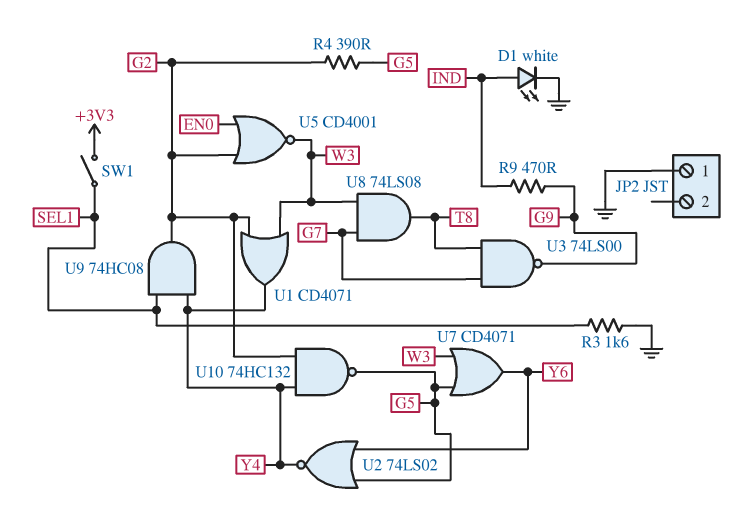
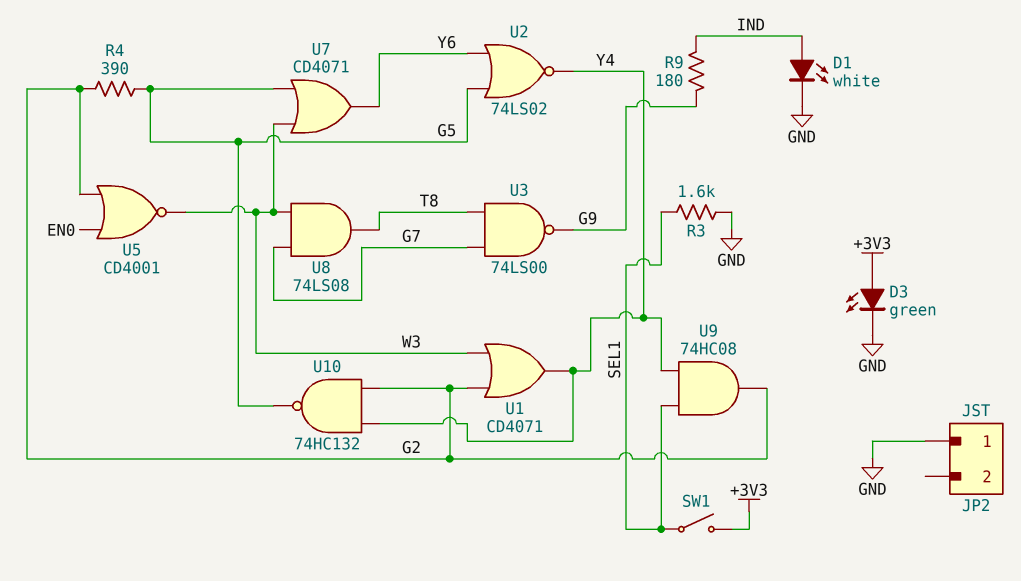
D3: none -> LED green (A +3V3, K GND)
R9: 470 (G9, IND) -> 180 (G9, IND)

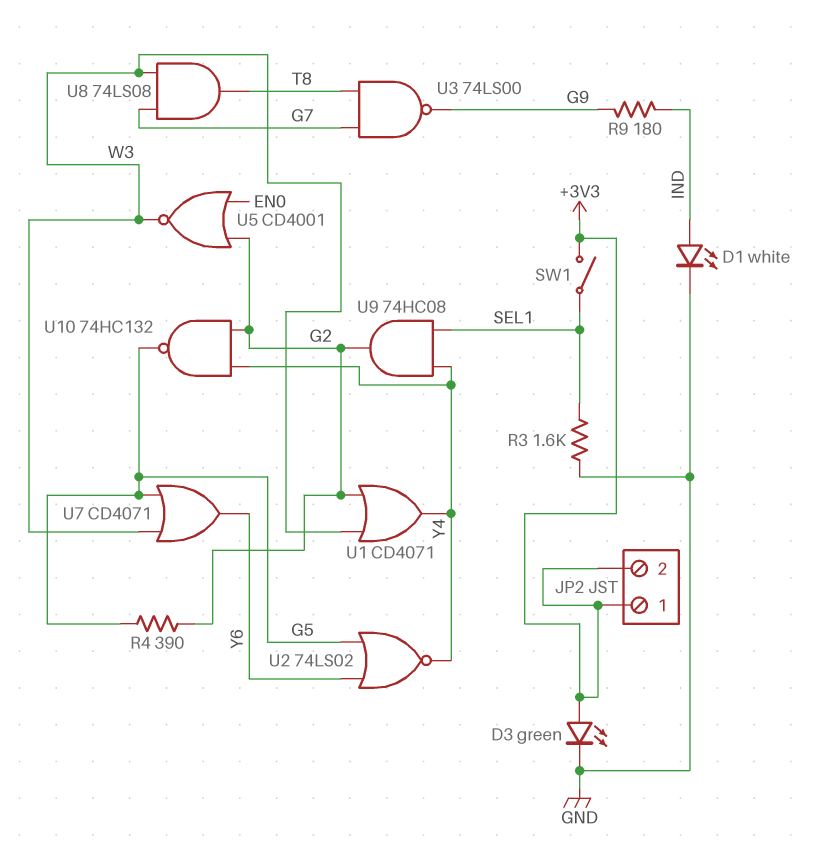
JP2 pin 1: GND -> +3V3
JP2 pin 2: none -> +3V3

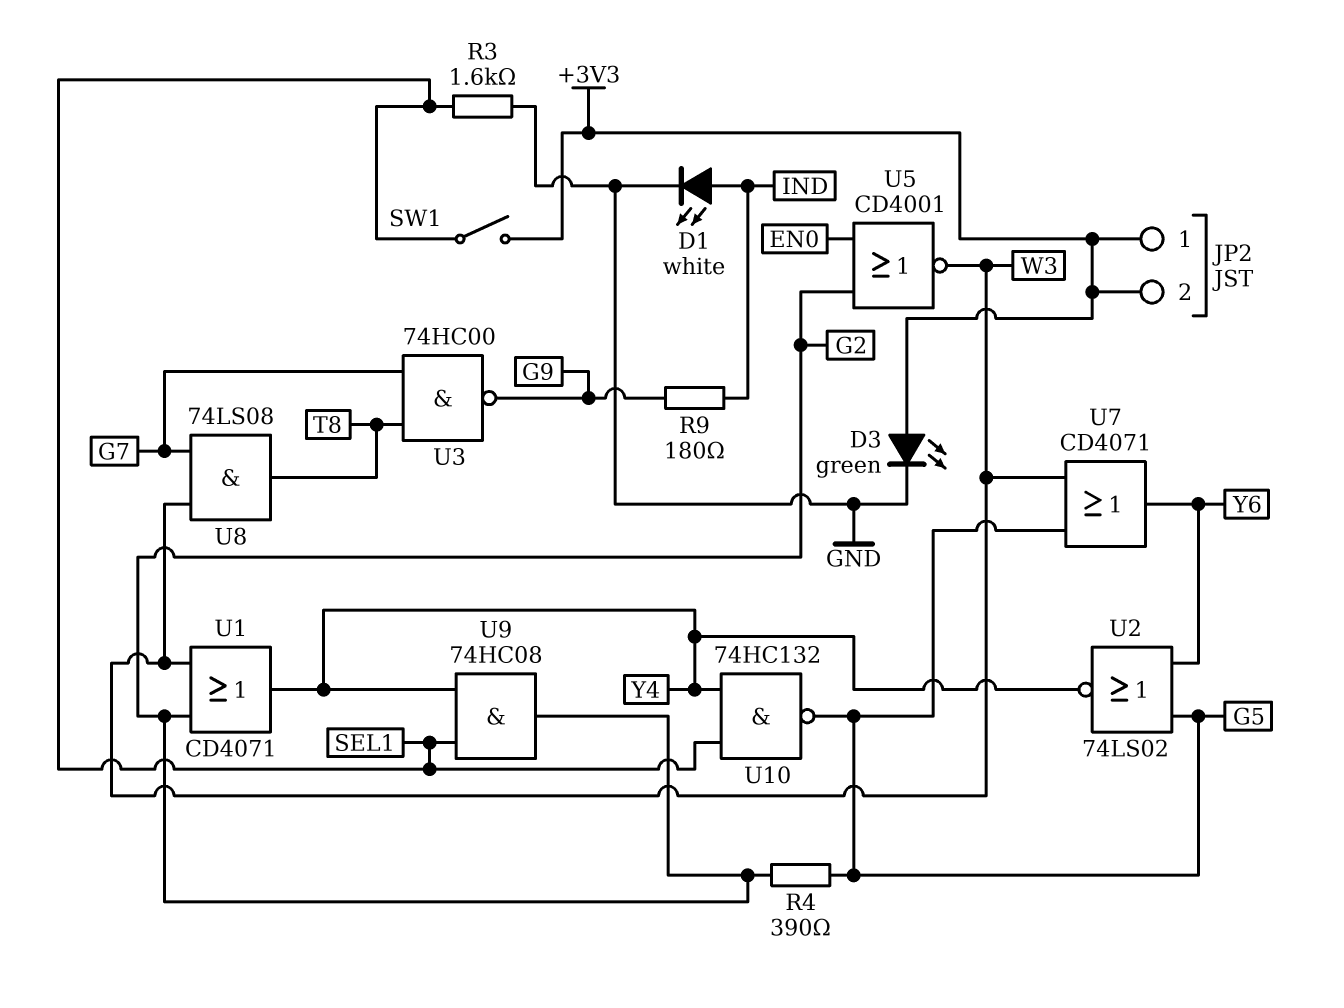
U3: NAND 74LS00 (in G7, in T8, out G9) -> NAND 74HC00 (in G7, in T8, out G9)
U10: NAND 74HC132 (in G2, in Y4, out G5) -> NAND 74HC132 (in SEL1, in Y4, out G5)

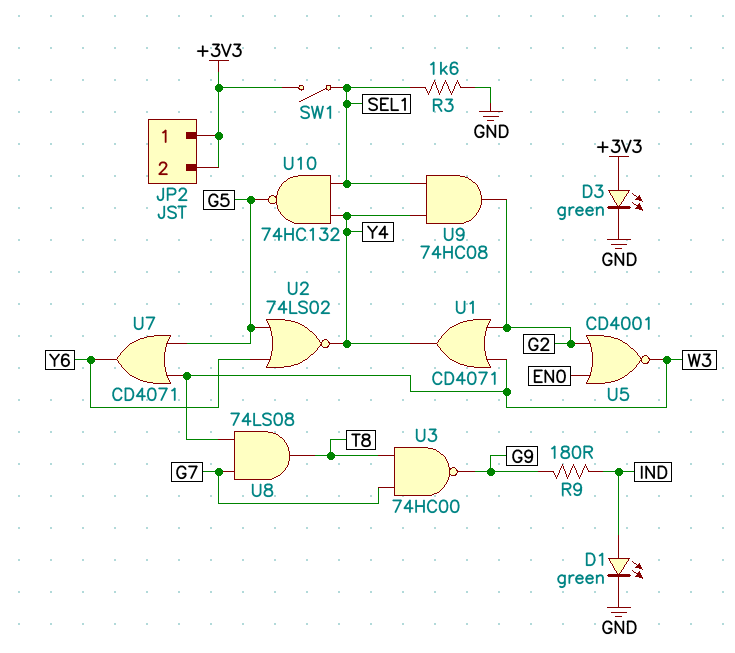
D1: LED white (A IND, K GND) -> LED green (A IND, K GND)
R4: 390 (G2, G5) -> none

